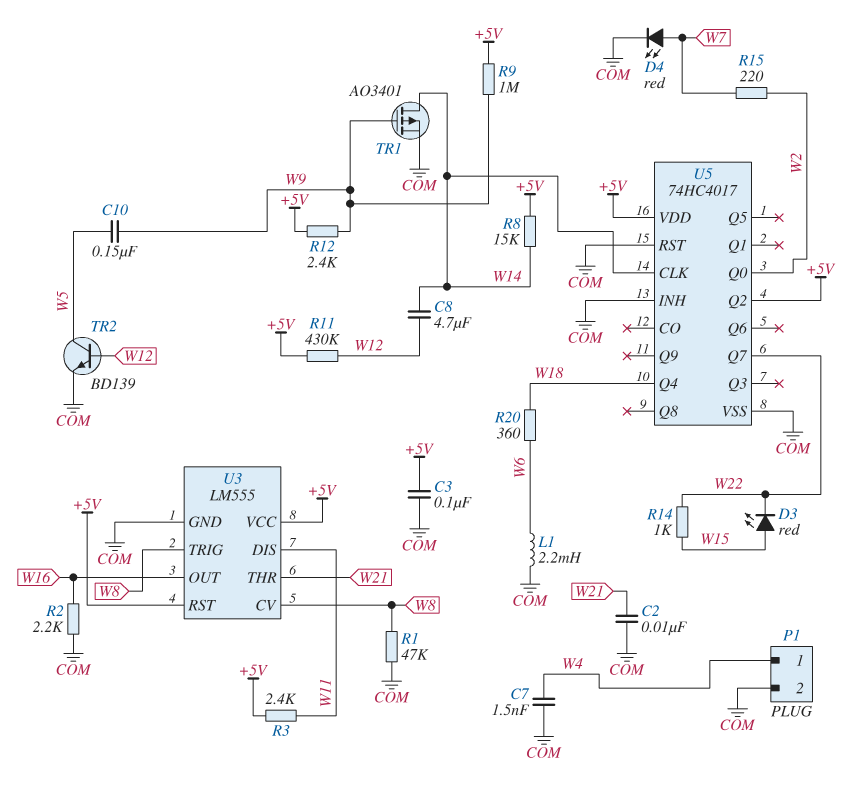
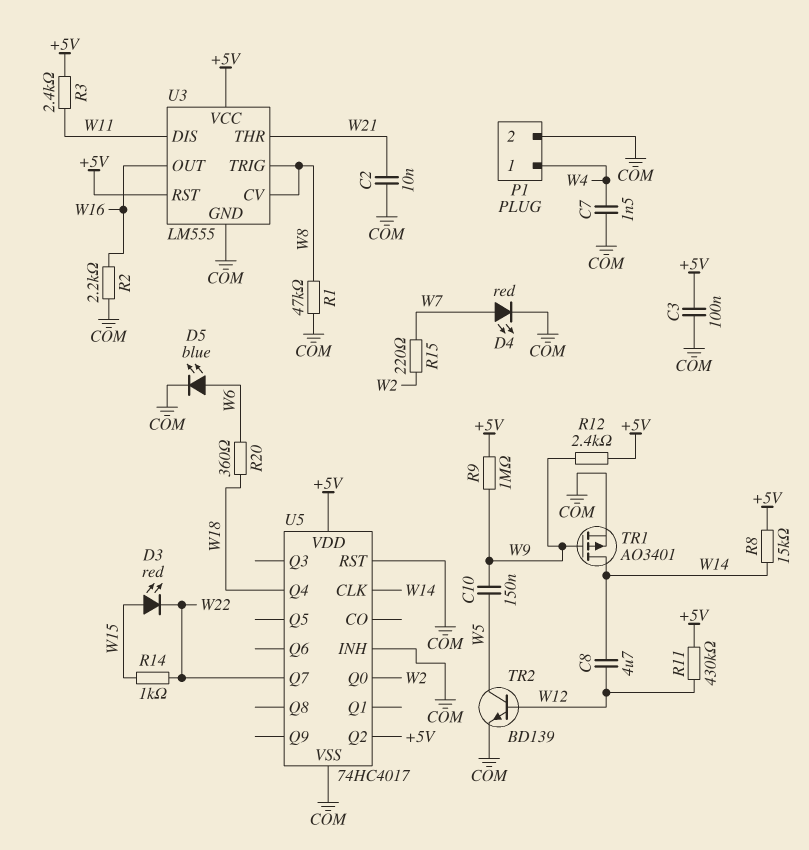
D5: none -> LED blue (A W6, K COM)
L1: 2.2mH (COM, W6) -> none

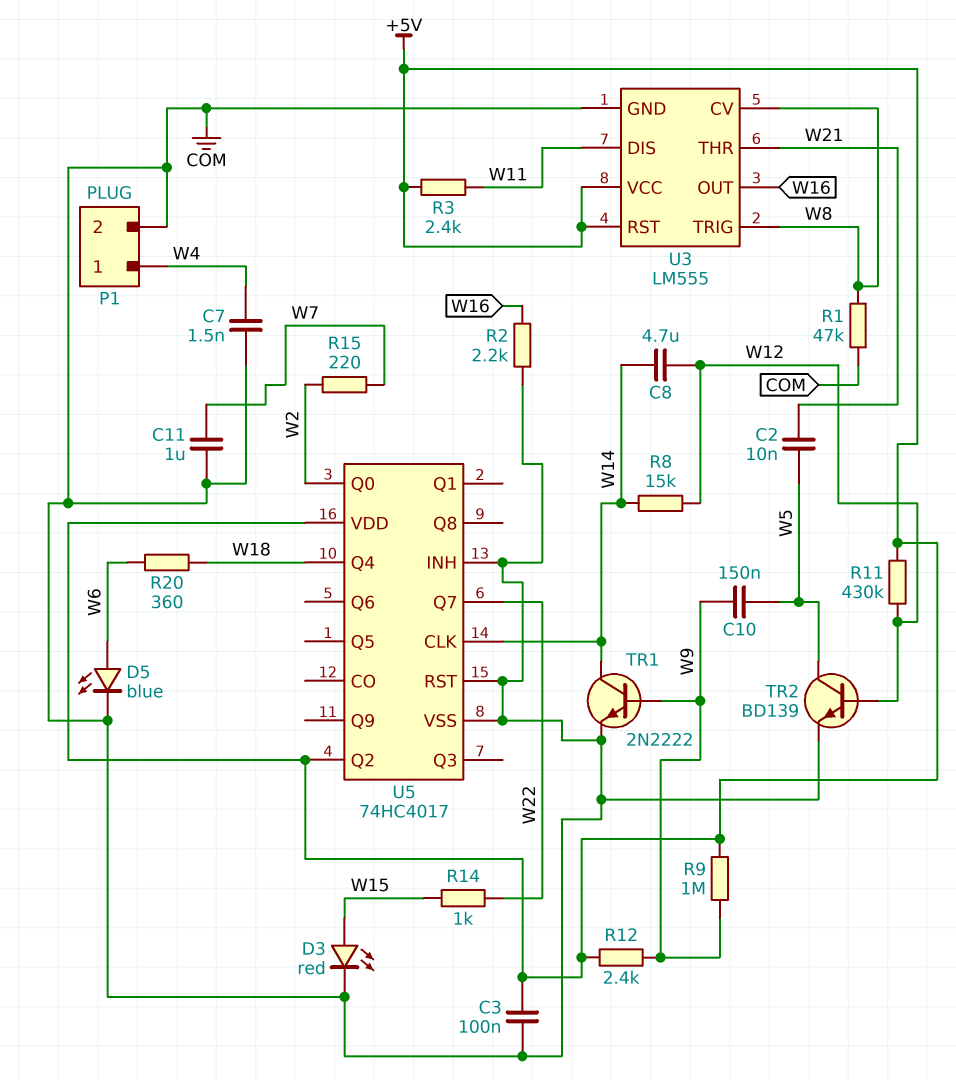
C2: 10nF (COM, W21) -> 10nF (W5, W21)
C11: none -> 1uF (COM, W7)
D3: LED red (A W15, K W22) -> LED red (A W15, K COM)
D4: LED red (A W7, K COM) -> none
R8: 15k (+5V, W14) -> 15k (W12, W14)
TR1: PMOS AO3401 (G W9, D W14, S COM) -> NPN 2N2222 (B W9, C W14, E COM)

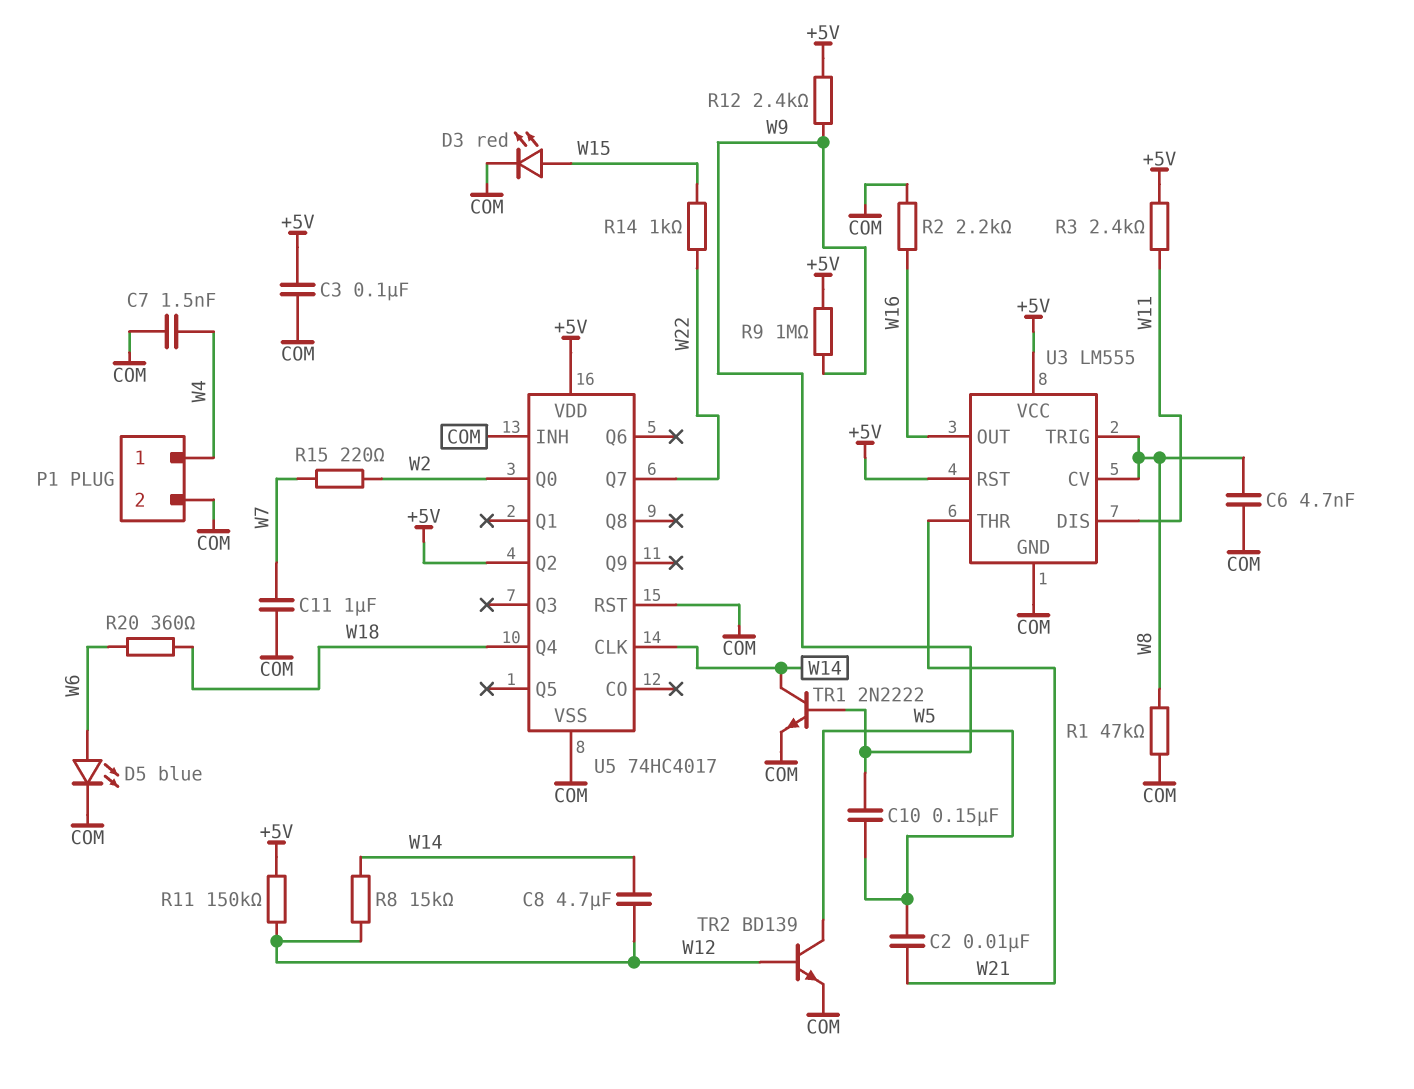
C6: none -> 4.7nF (COM, W8)
R11: 430k (+5V, W12) -> 150k (+5V, W12)

